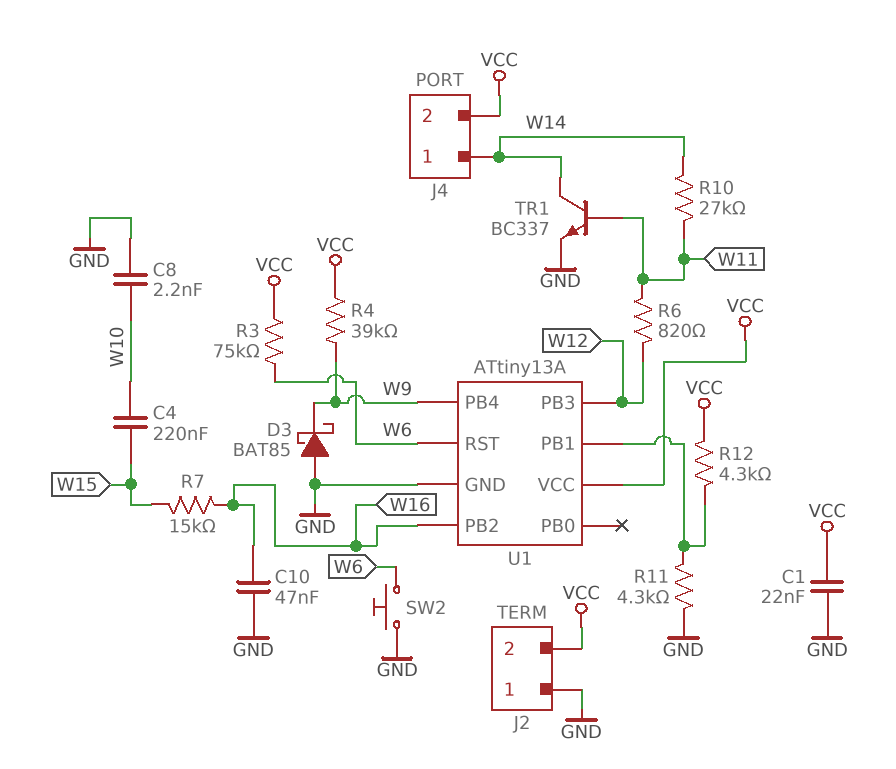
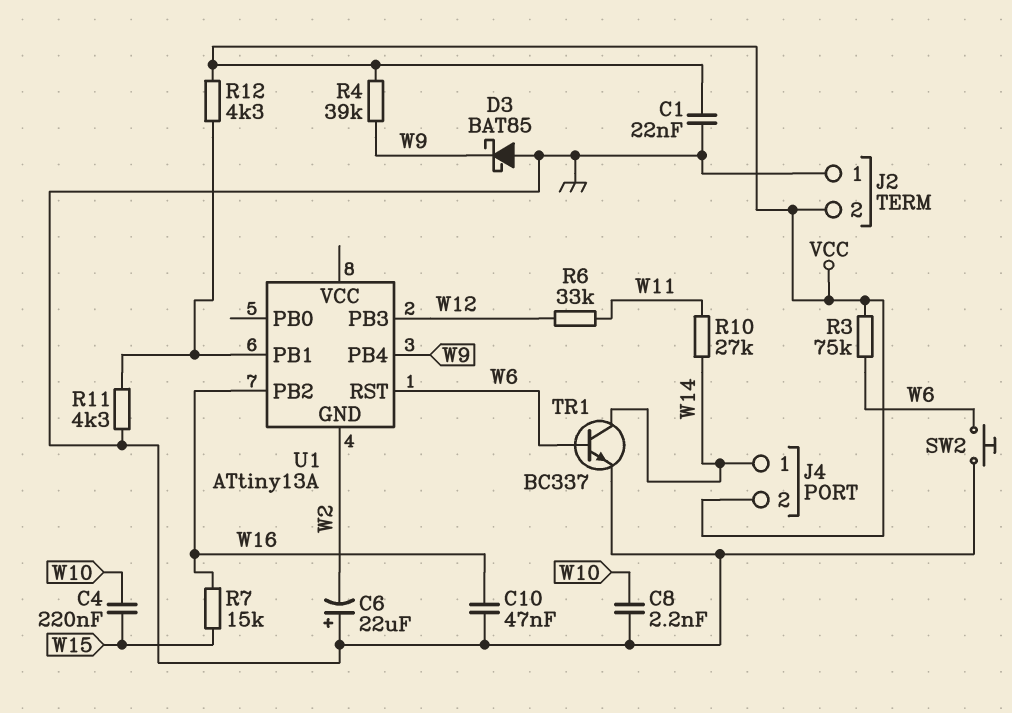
C6: none -> 22uF (plus GND, minus W2)
R6: 820 (W11, W12) -> 33k (W11, W12)
TR1: NPN BC337 (B W11, C W14, E GND) -> NPN BC337 (B W6, C W14, E GND)
U1 pin GND: GND -> W2
U1 pin VCC: VCC -> none

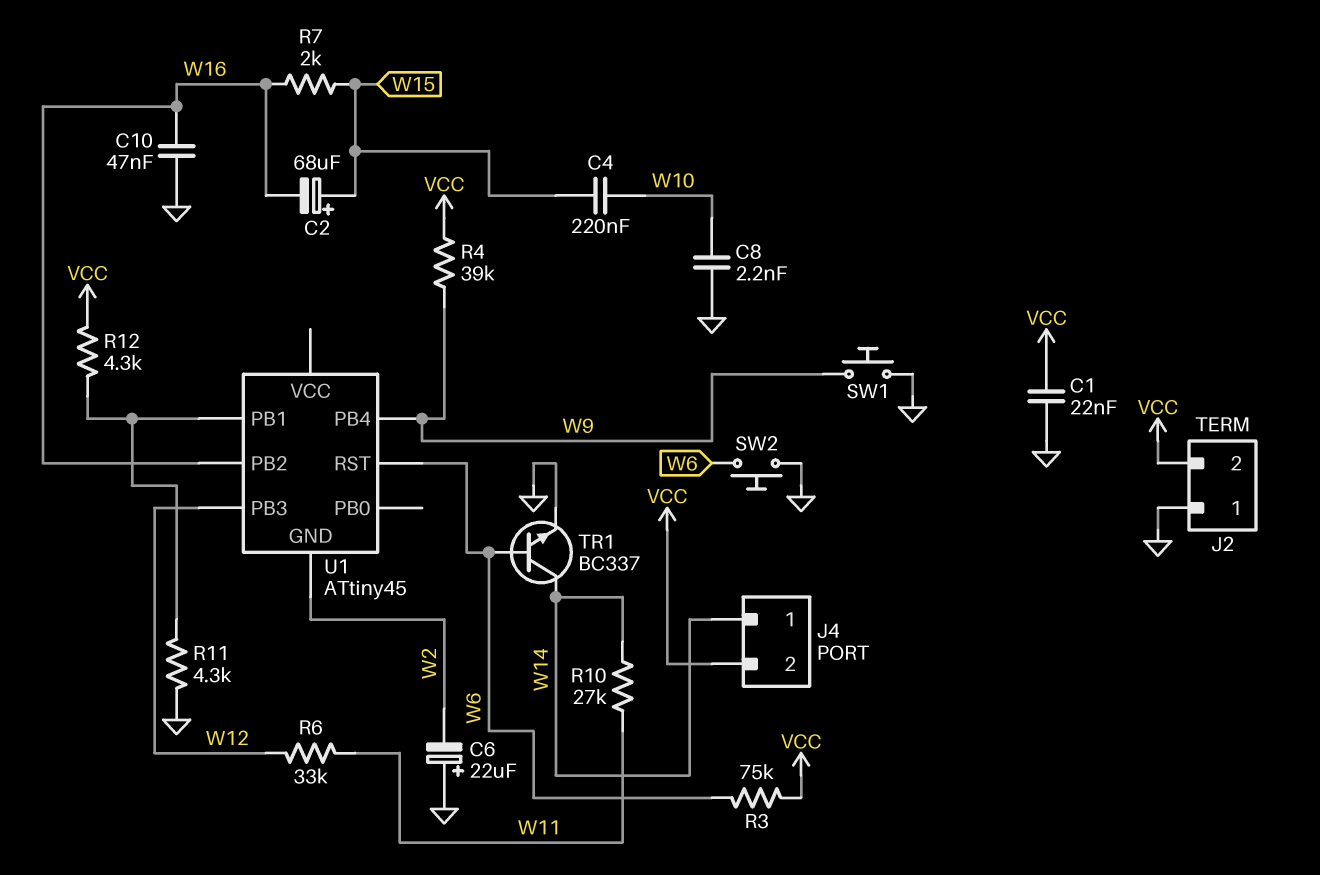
C2: none -> 68uF (plus W15, minus W16)
D3: schottky BAT85 (A GND, K W9) -> none
R7: 15k (W15, W16) -> 2k (W15, W16)
SW1: none -> button (GND, W9)
U1: ATtiny13A -> ATtiny45

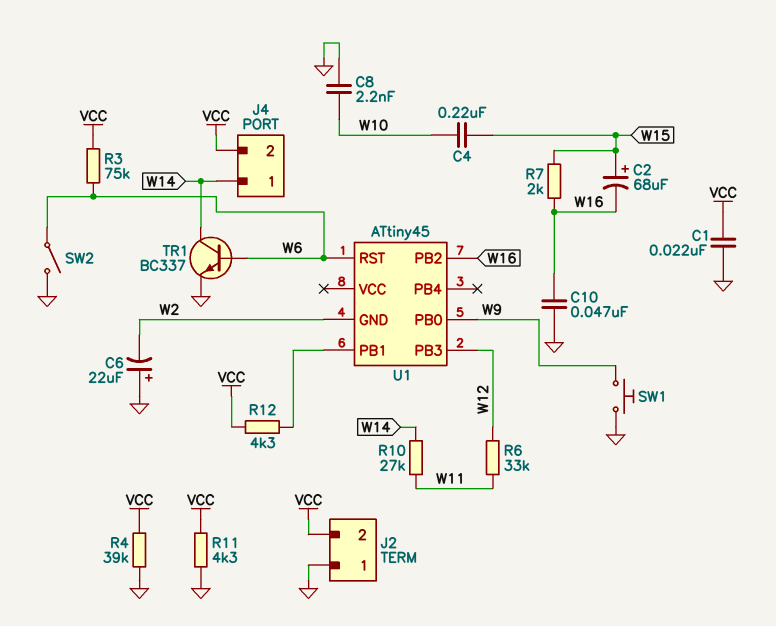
R4: 39k (VCC, W9) -> 39k (GND, VCC)
R11: 4.3k (GND, U1/PB1) -> 4.3k (GND, VCC)
SW2: button (GND, W6) -> switch (GND, W6)
U1 pin PB0: none -> W9
U1 pin PB4: W9 -> none

